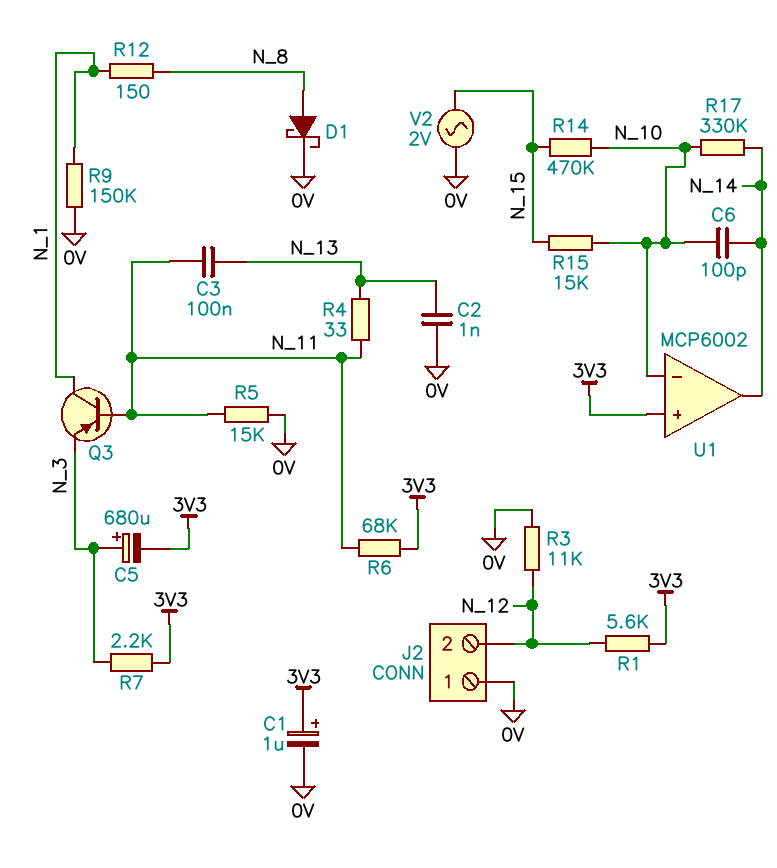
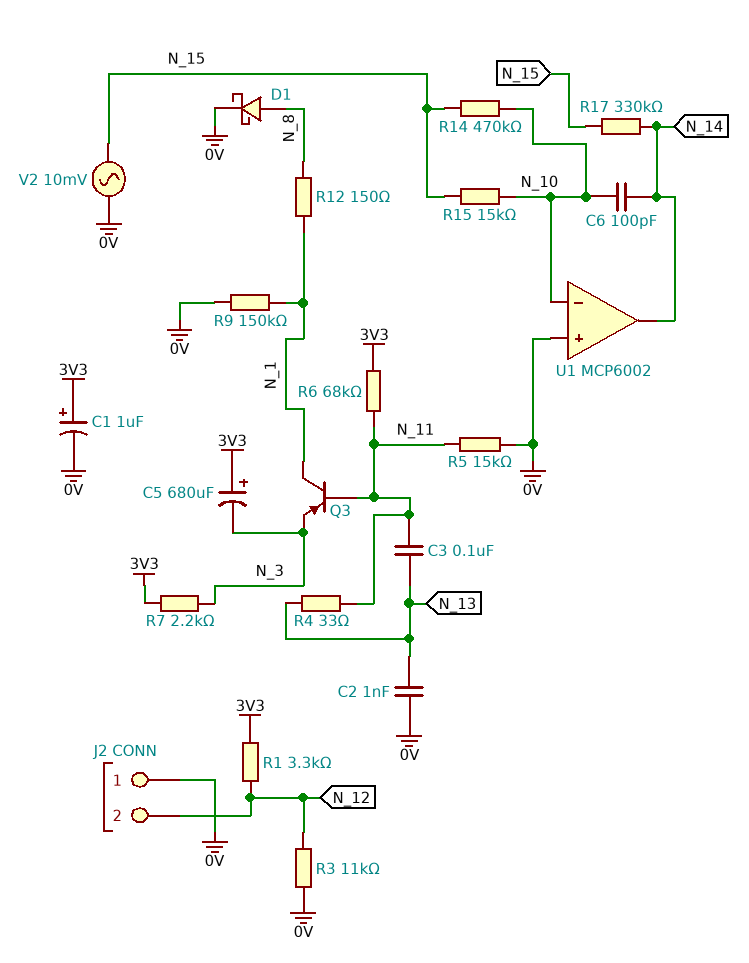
C5: 680uF (plus N_3, minus 3V3) -> 680uF (plus 3V3, minus N_3)
R1: 5.6k (3V3, N_12) -> 3.3k (3V3, N_12)
R17: 330k (N_10, N_14) -> 330k (N_14, N_15)
U1 pin in+: 3V3 -> 0V
V2: AC 2V (0V, N_15) -> AC 10mV (0V, N_15)

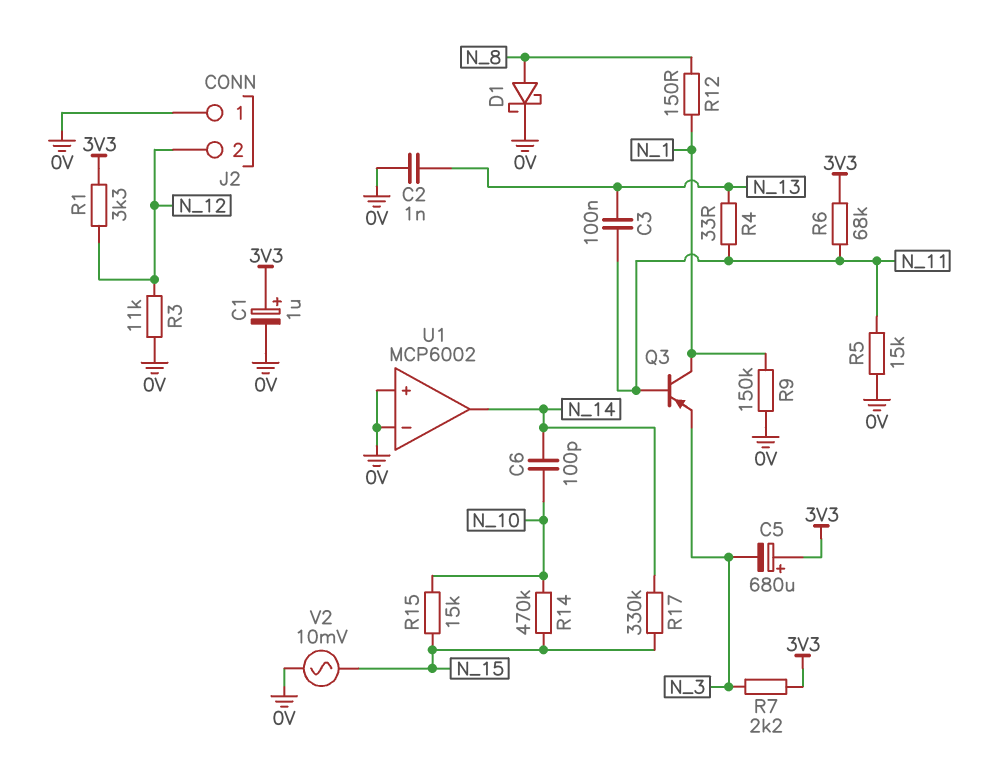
U1 pin in-: N_10 -> 0V

